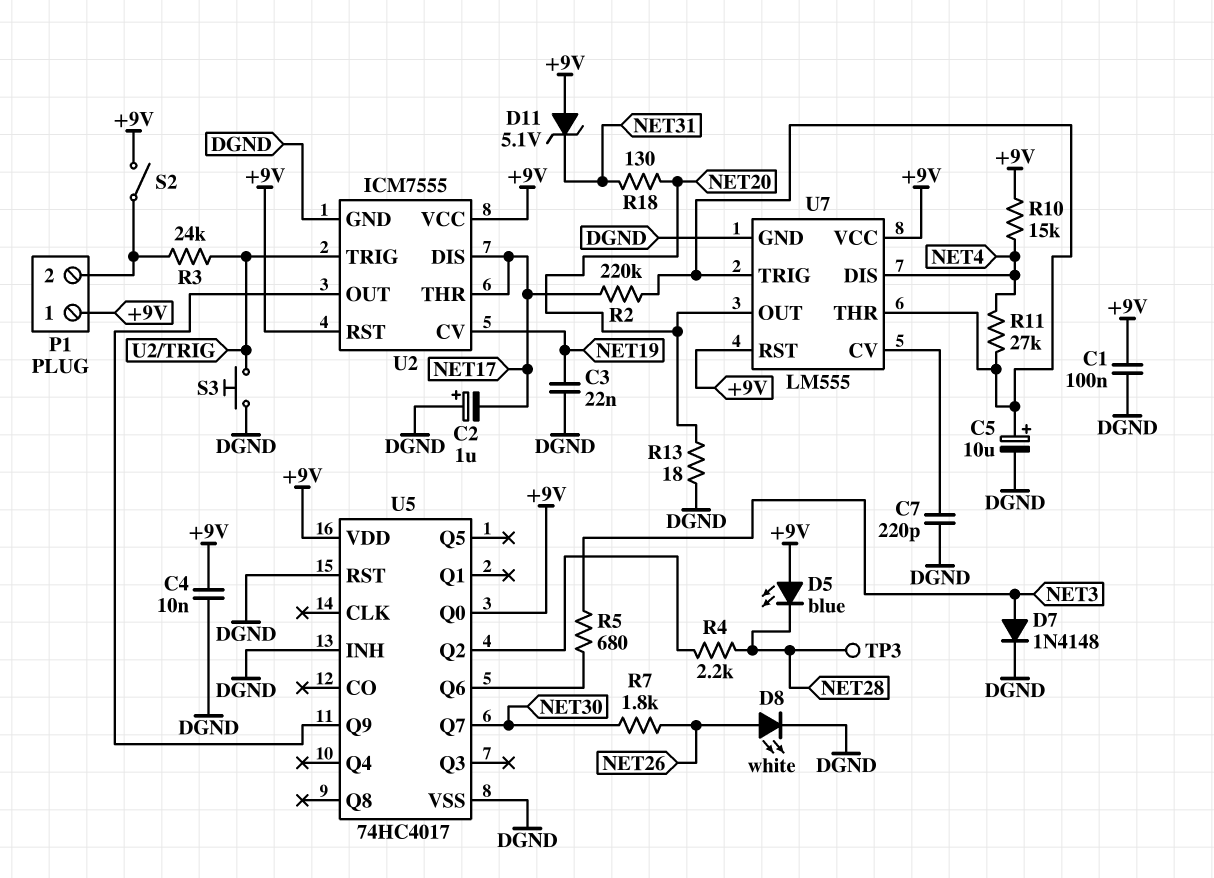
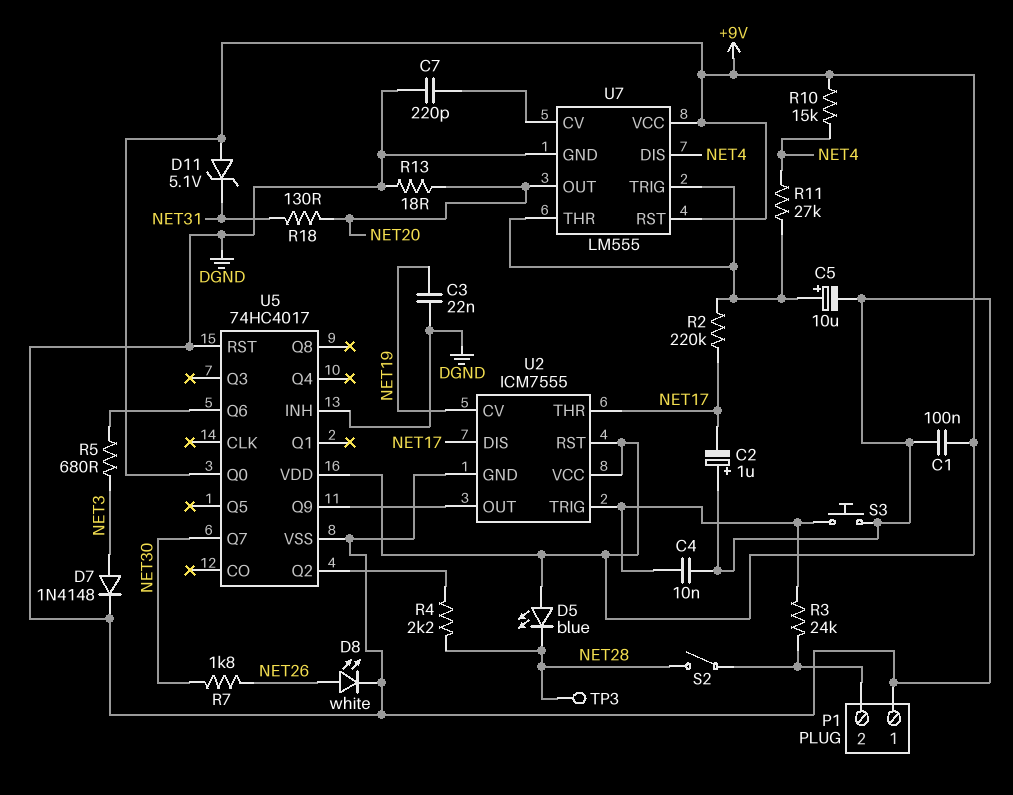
C4: 10nF (+9V, DGND) -> 10nF (DGND, U2/TRIG)
P1 pin 1: +9V -> DGND
S2: switch (+9V, P1/2) -> switch (NET28, P1/2)

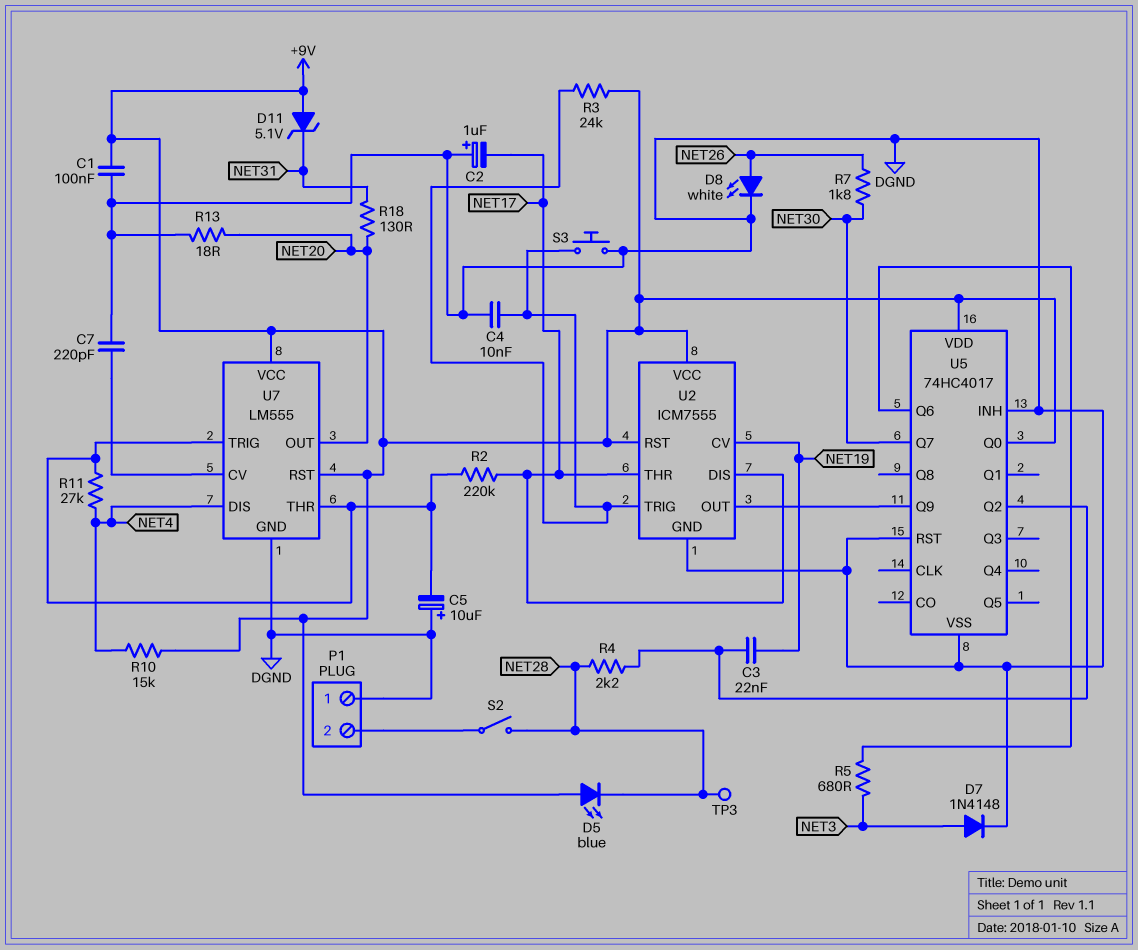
C3: 22nF (DGND, NET19) -> 22nF (NET19, U5/Q2)
C5: 10uF (plus U7/THR, minus DGND) -> 10uF (plus DGND, minus U7/THR)
R3: 24k (P1/2, U2/TRIG) -> 24k (+9V, U2/TRIG)

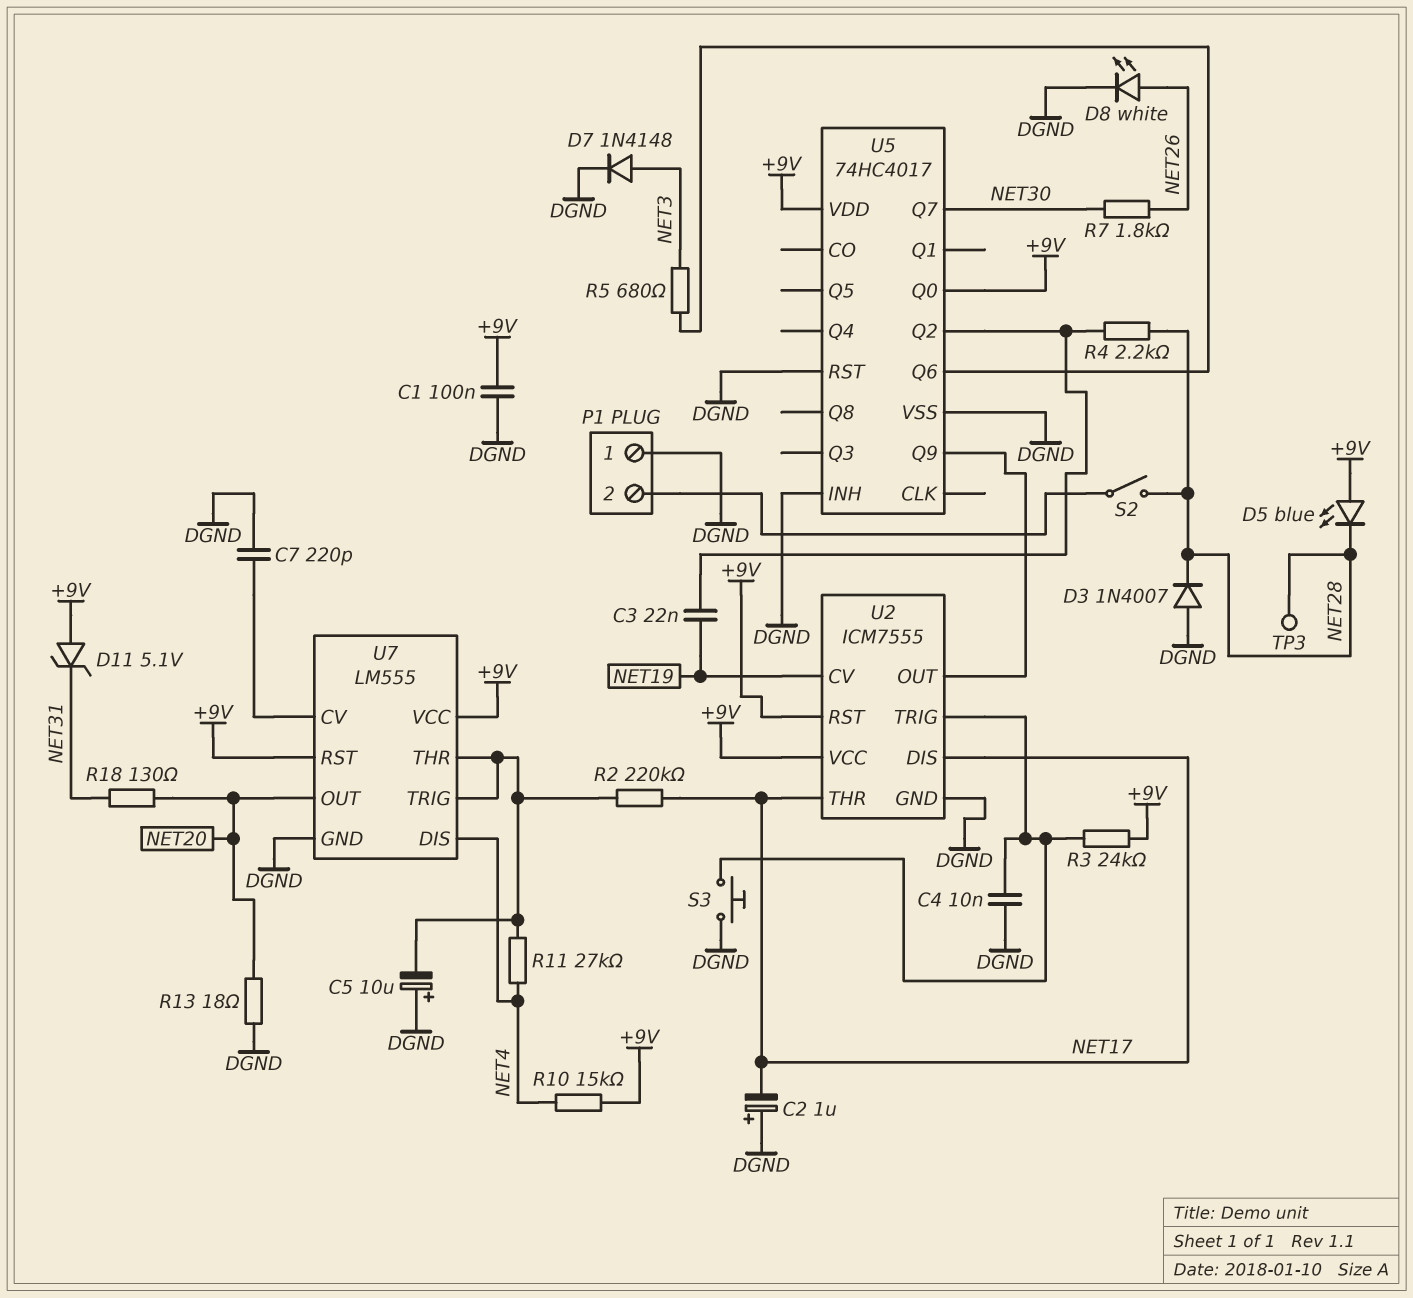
D3: none -> diode 1N4007 (A DGND, K NET28)

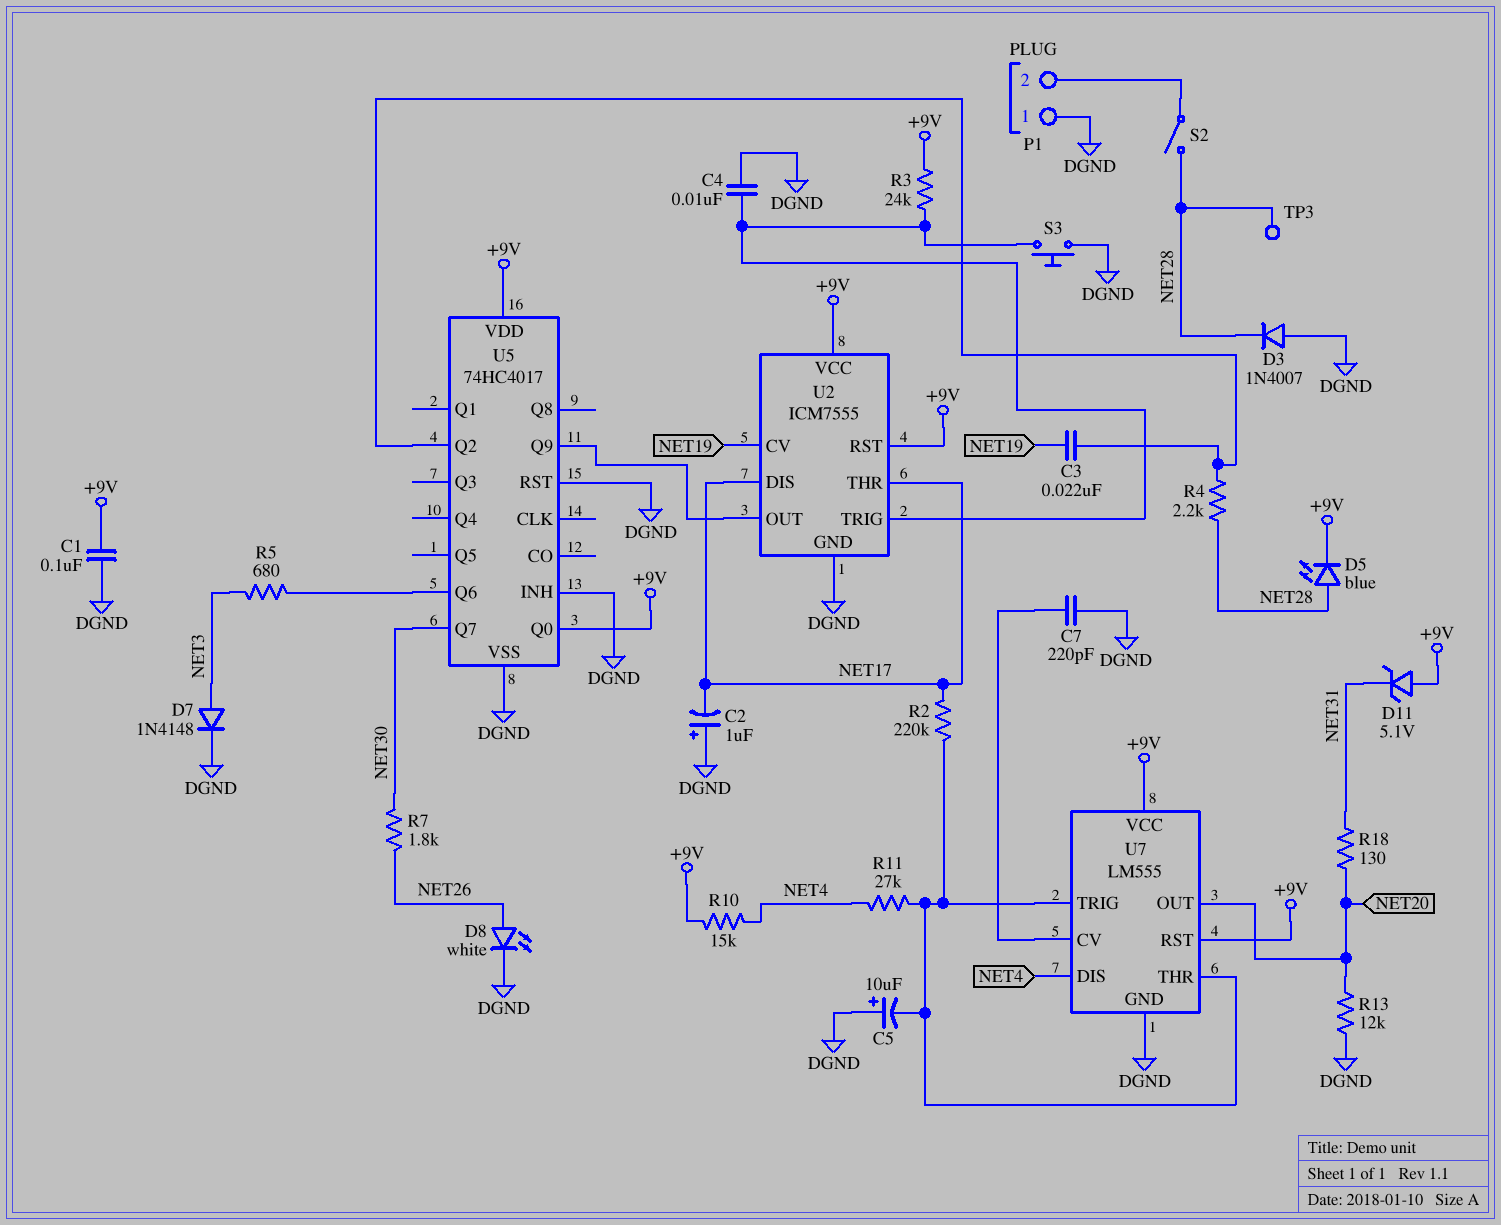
D5: LED blue (A +9V, K NET28) -> LED blue (A NET28, K +9V)
R13: 18 (DGND, NET20) -> 12k (DGND, NET20)

